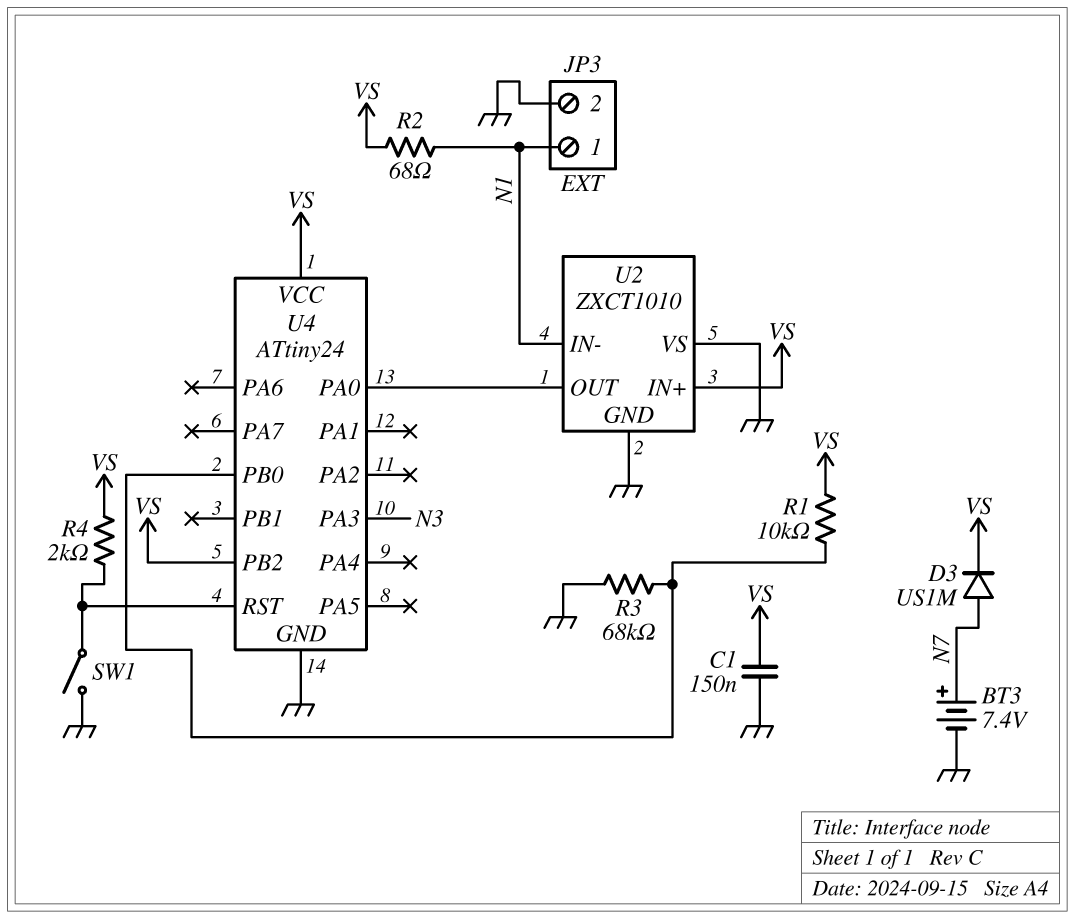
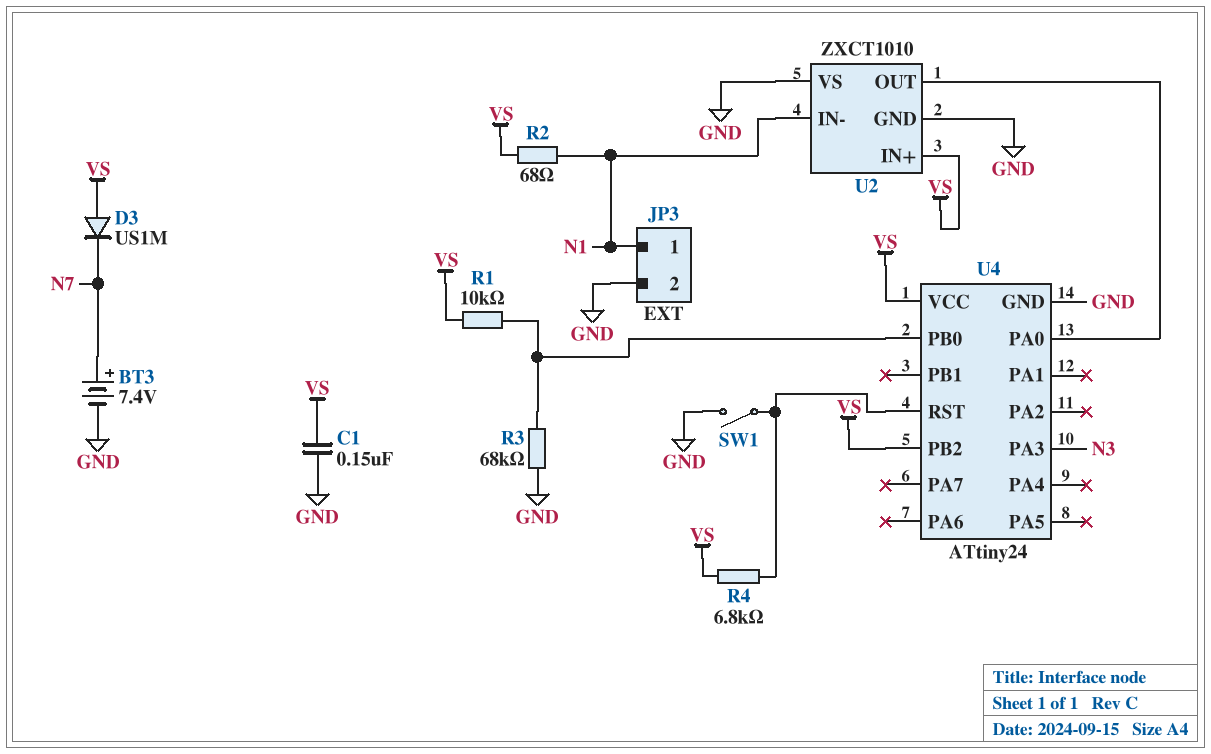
D3: diode US1M (A N7, K VS) -> diode US1M (A VS, K N7)
R4: 2k (U4/RST, VS) -> 6.8k (U4/RST, VS)

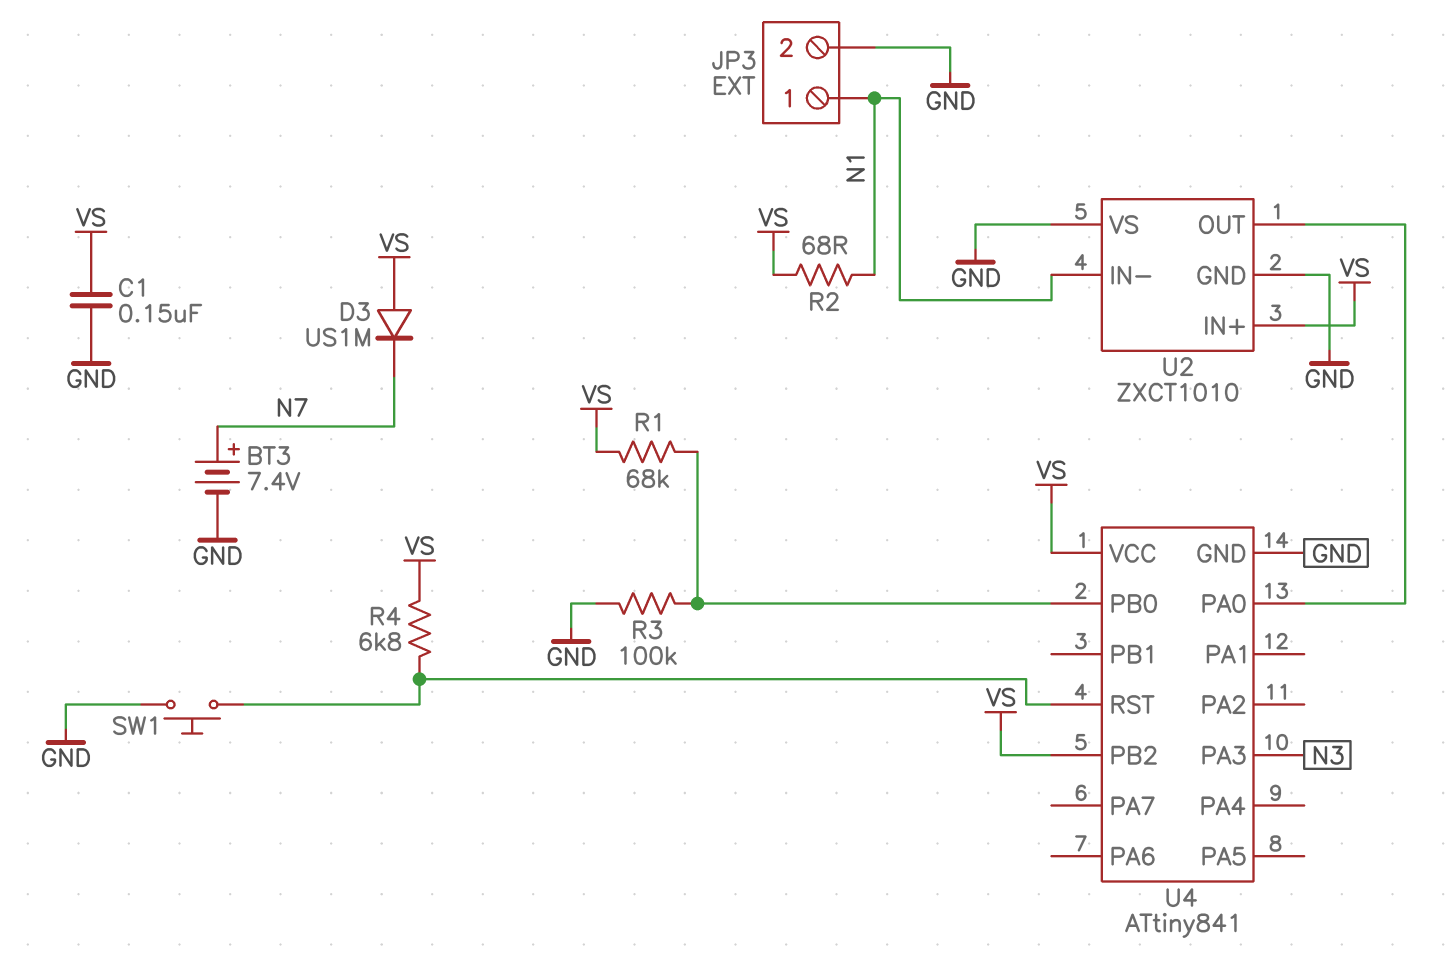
R1: 10k (U4/PB0, VS) -> 68k (U4/PB0, VS)
R3: 68k (GND, U4/PB0) -> 100k (GND, U4/PB0)
SW1: switch (GND, U4/RST) -> button (GND, U4/RST)
U4: ATtiny24 -> ATtiny841

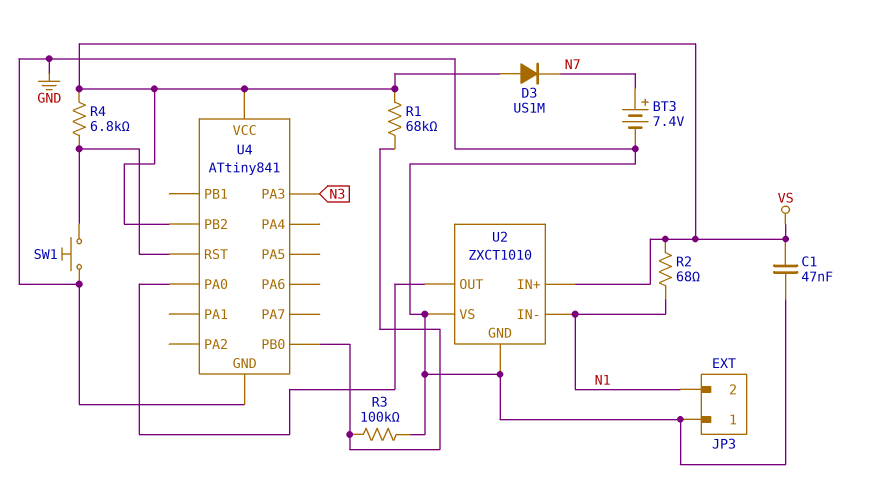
C1: 150nF (GND, VS) -> 47nF (GND, VS)
JP3 pin 1: N1 -> GND
JP3 pin 2: GND -> N1

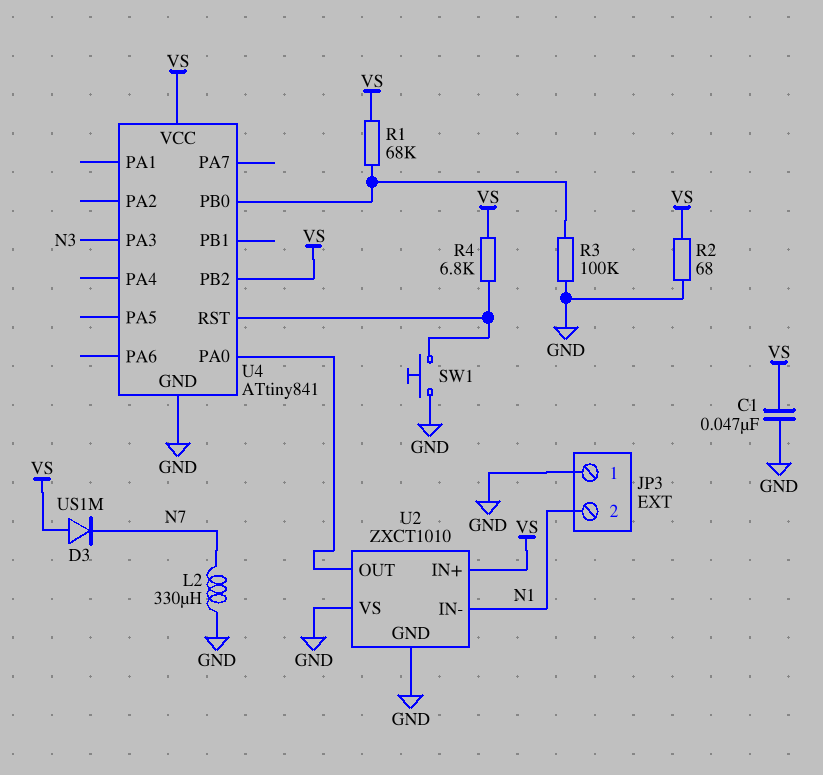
BT3: 7.4V (plus N7, minus GND) -> none
L2: none -> 330uH (GND, N7)
R2: 68 (N1, VS) -> 68 (GND, VS)

